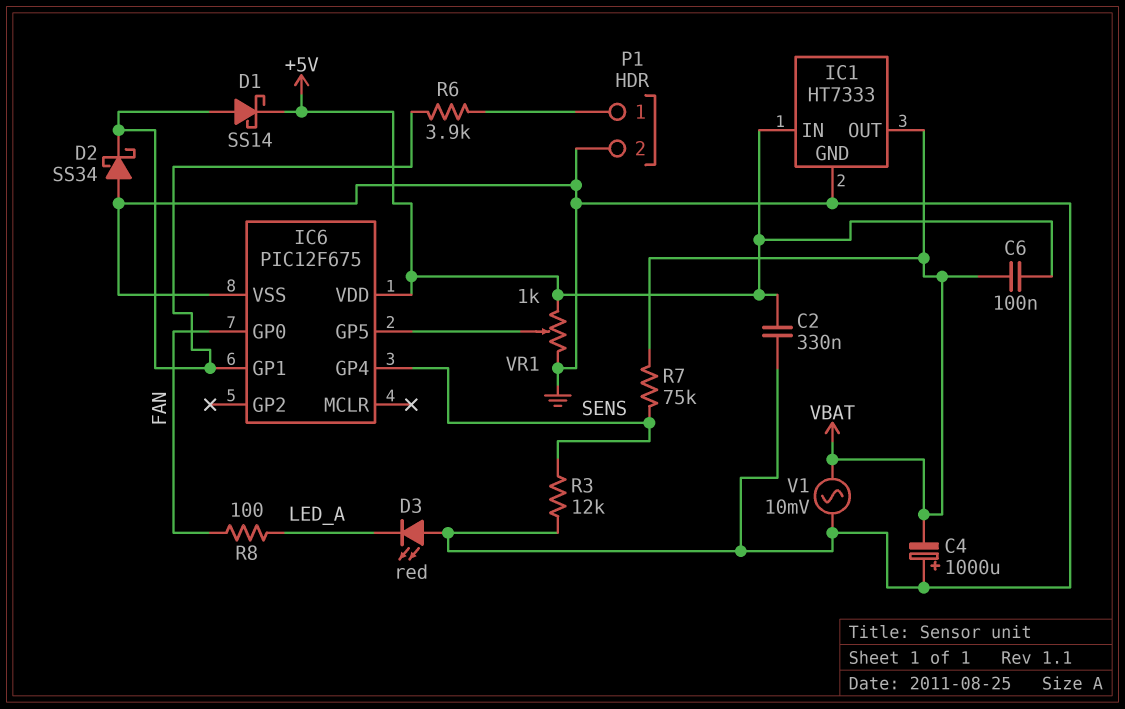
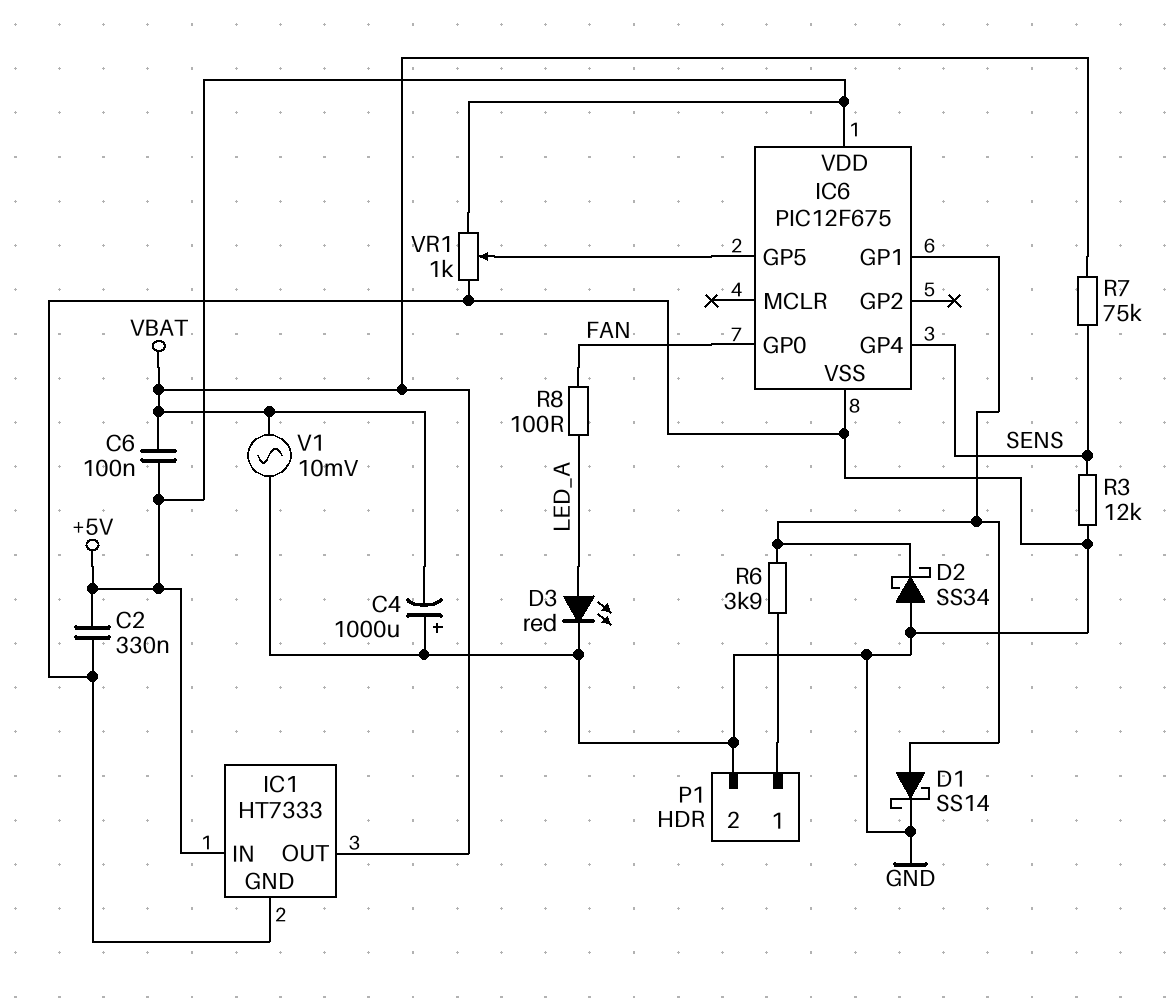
D1: schottky SS14 (A IC6/GP1, K +5V) -> schottky SS14 (A IC6/GP1, K GND)
D3: LED red (A GND, K LED_A) -> LED red (A LED_A, K GND)

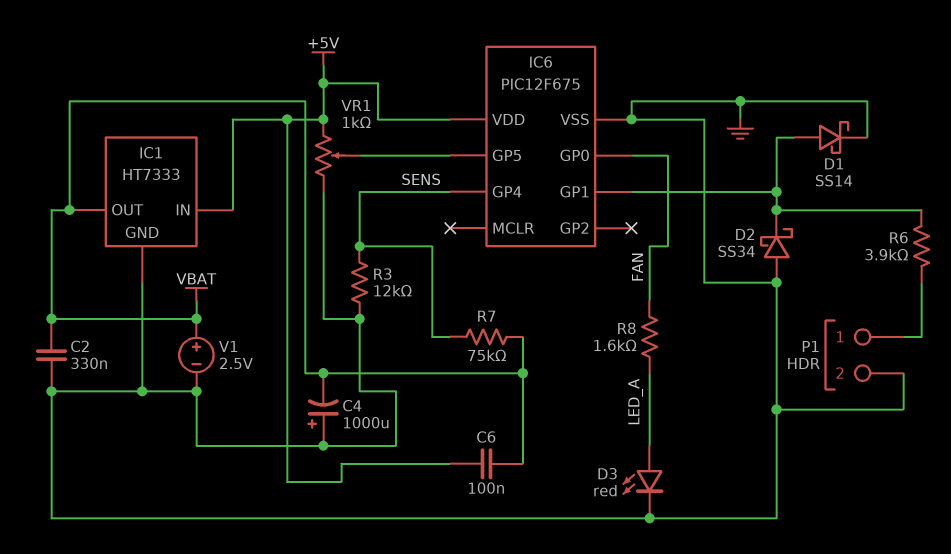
C2: 330nF (+5V, GND) -> 330nF (GND, VBAT)
R8: 100 (FAN, LED_A) -> 1.6k (FAN, LED_A)
V1: AC 10mV (GND, VBAT) -> 2.5V (plus VBAT, minus GND)

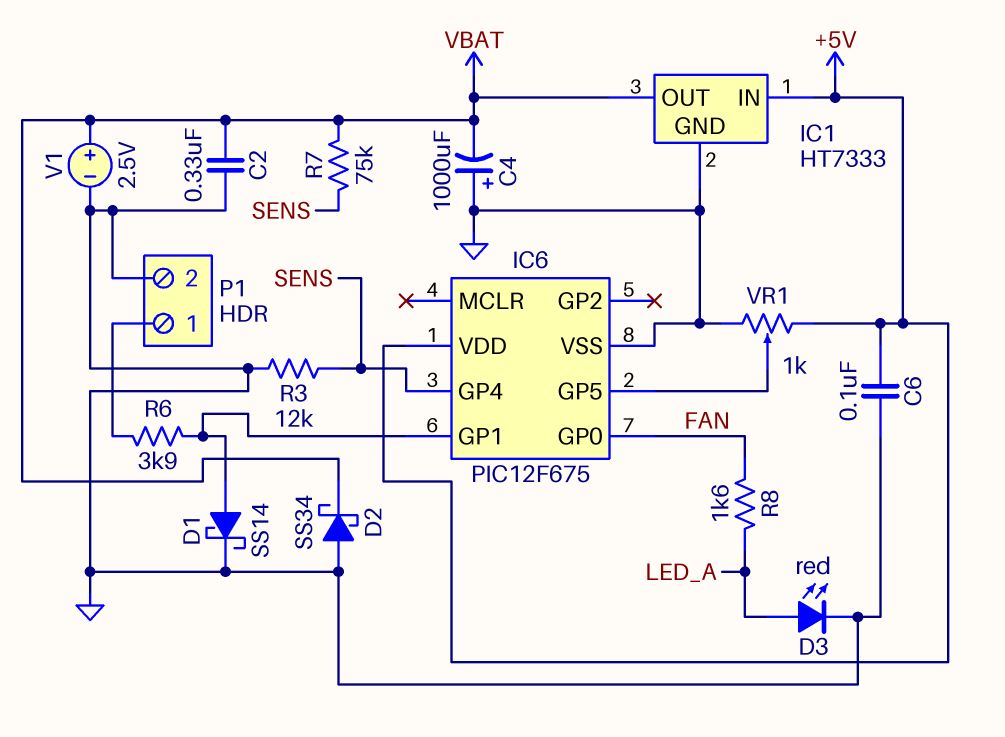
C6: 100nF (+5V, VBAT) -> 100nF (+5V, GND)
D2: schottky SS34 (A GND, K IC6/GP1) -> schottky SS34 (A GND, K VBAT)

